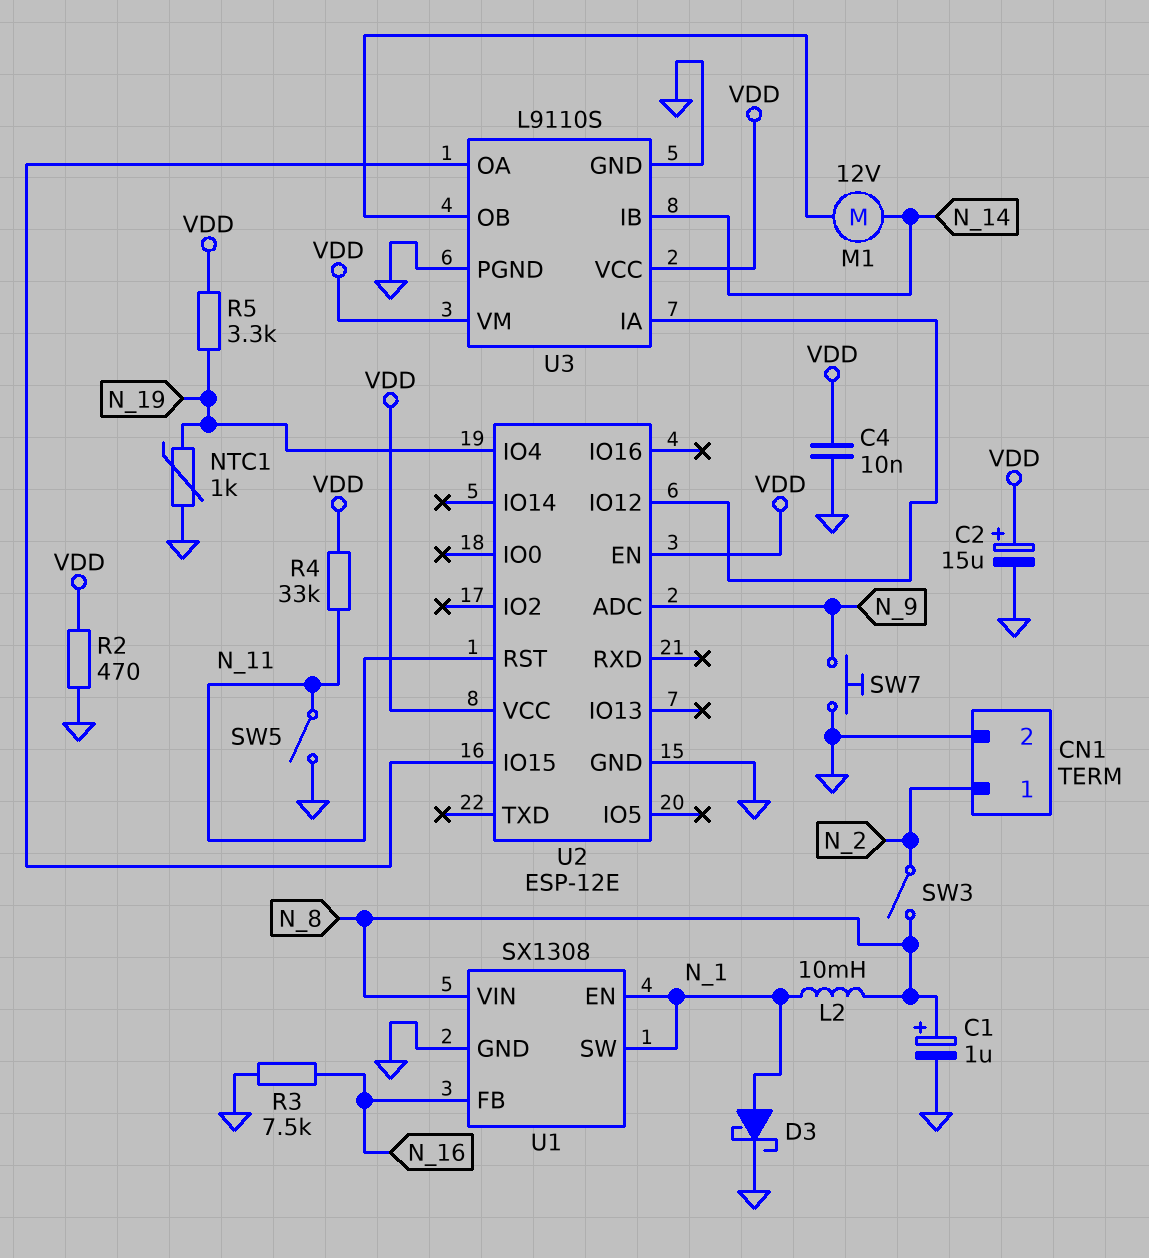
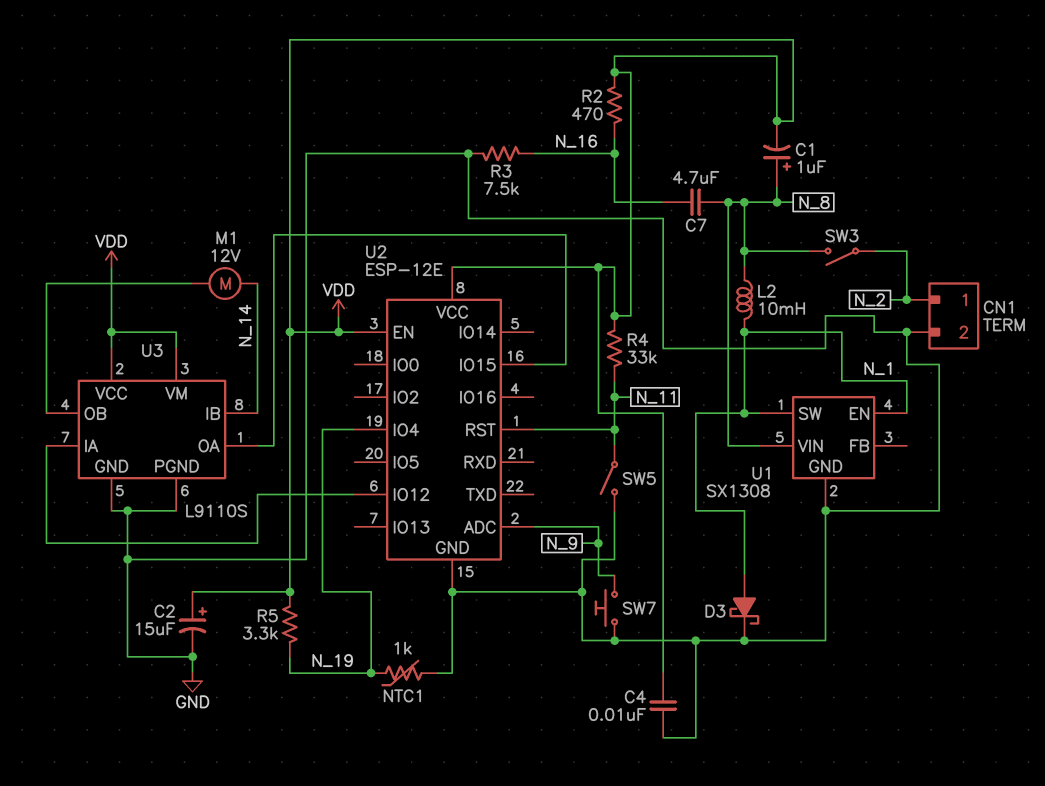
C1: 1uF (plus N_8, minus GND) -> 1uF (plus N_8, minus VDD)
C7: none -> 4.7uF (N_8, N_16)
R2: 470 (GND, VDD) -> 470 (N_16, VDD)
U1 pin FB: N_16 -> none

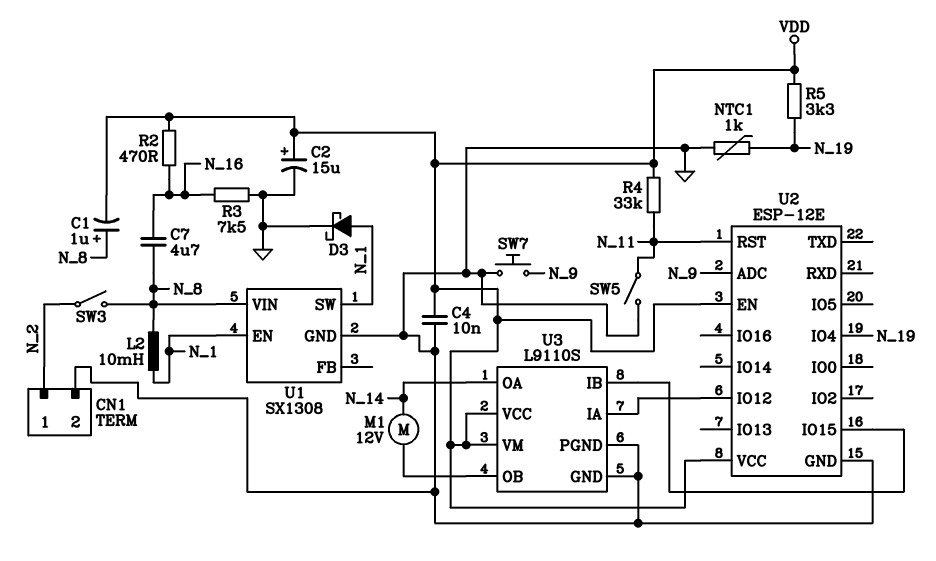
U3 pin IB: N_14 -> U2/IO15
U3 pin OA: U2/IO15 -> N_14

